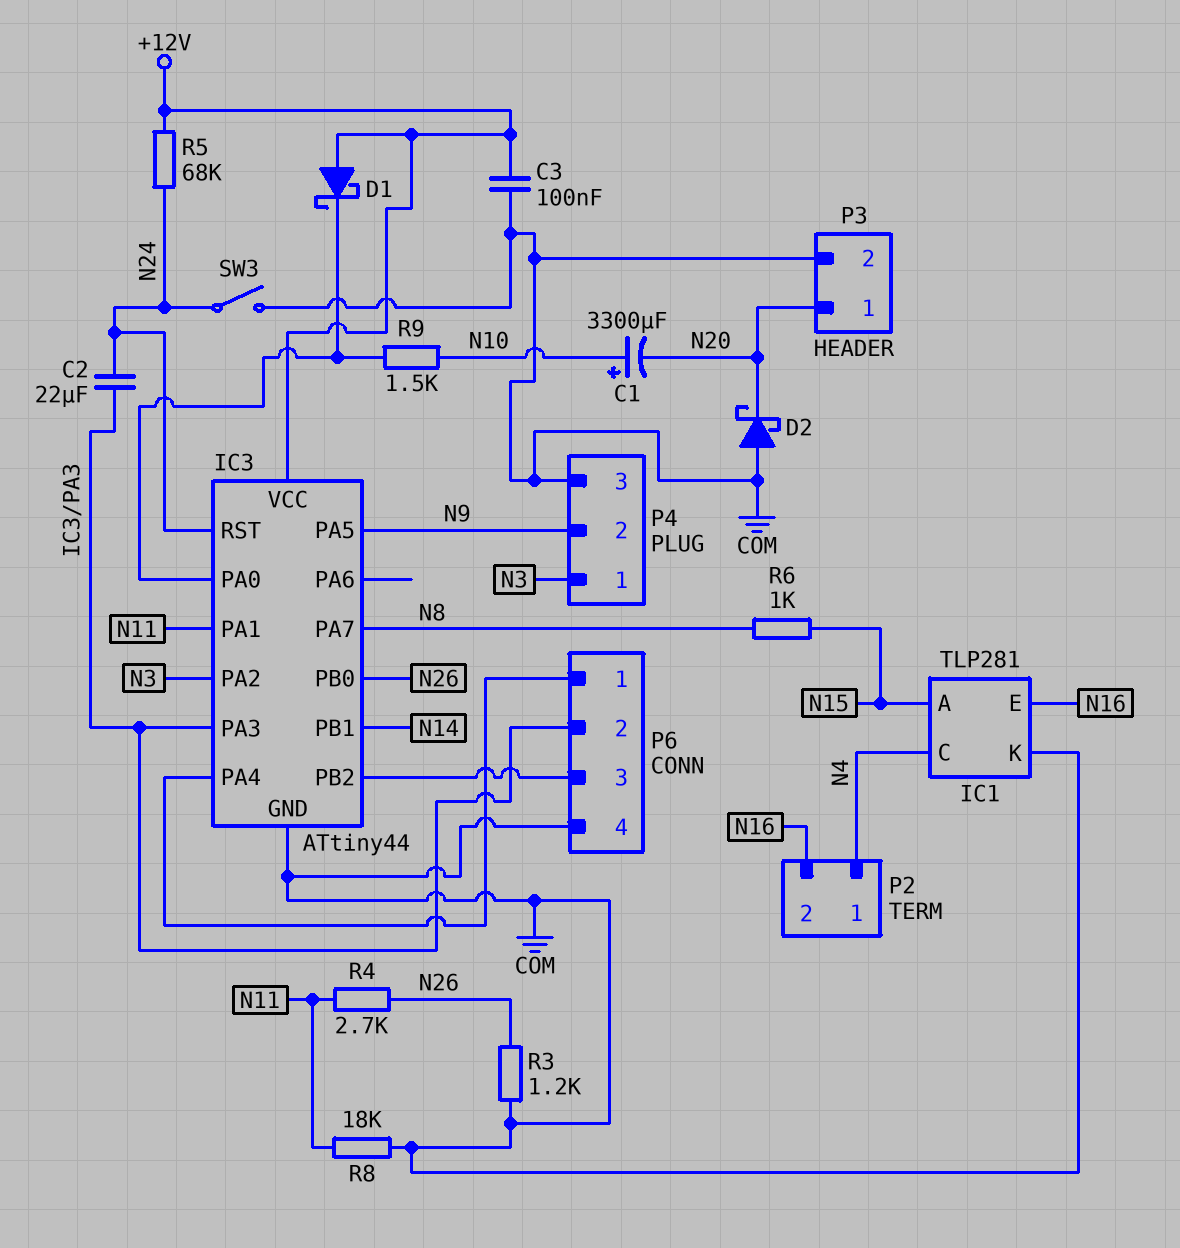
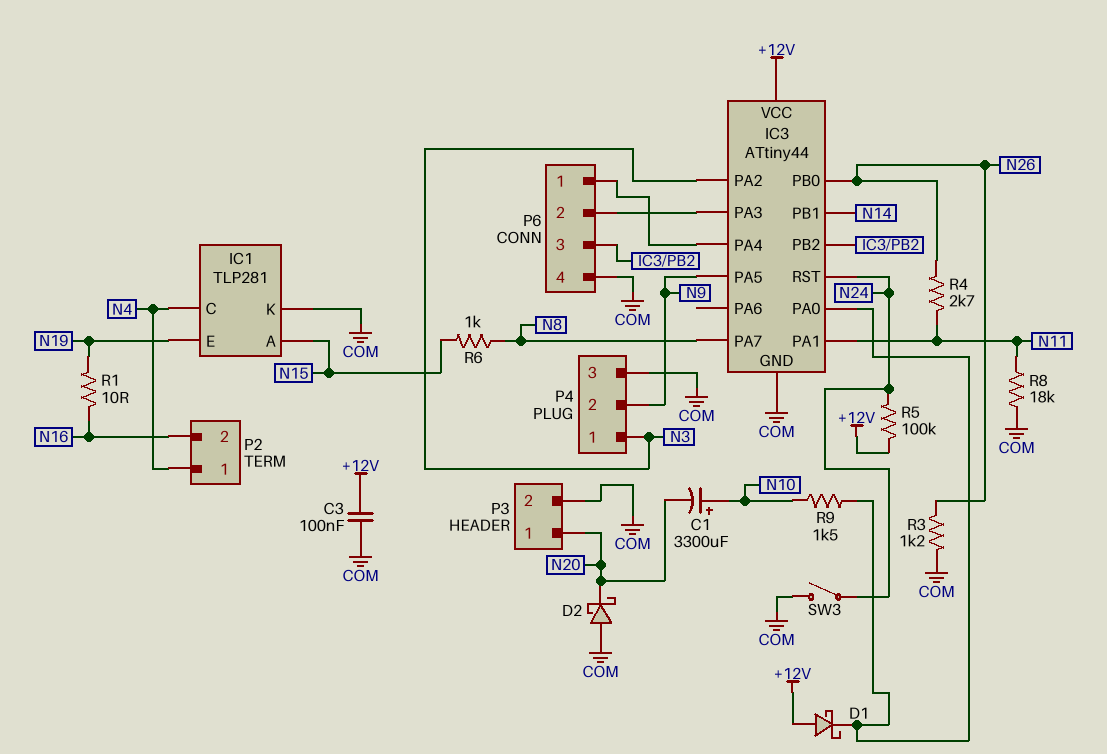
C2: 22uF (IC3/PA3, N24) -> none
IC1 pin E: N16 -> N19
R1: none -> 10 (N16, N19)
R5: 68k (+12V, N24) -> 100k (+12V, N24)

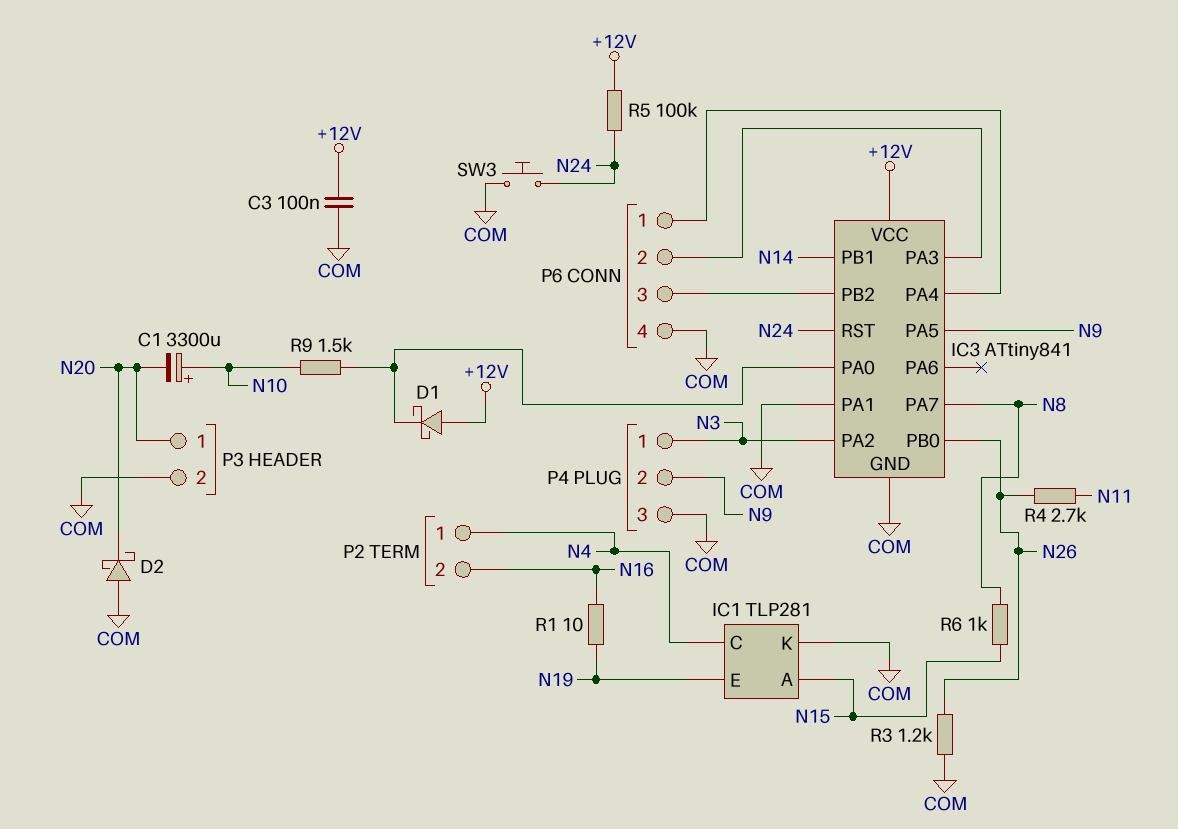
IC3: ATtiny44 -> ATtiny841
IC3 pin PA1: N11 -> COM
R8: 18k (COM, N11) -> none
SW3: switch (COM, N24) -> button (COM, N24)

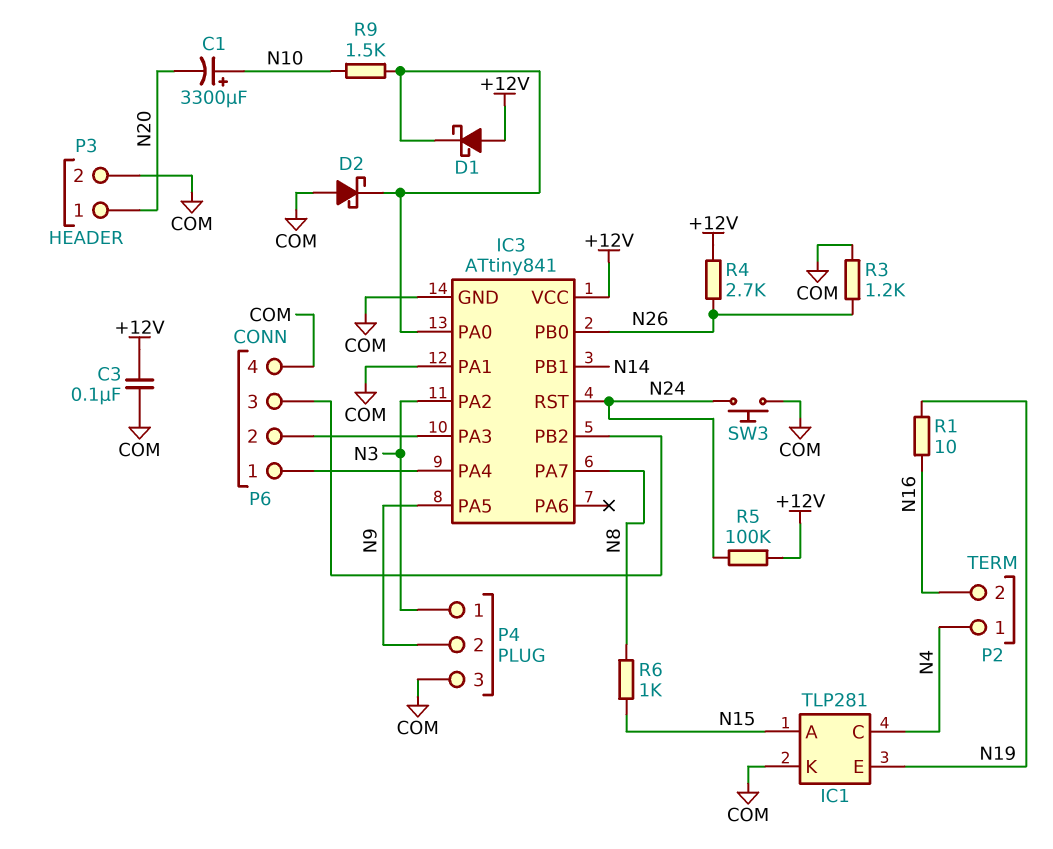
D2: schottky (A COM, K N20) -> schottky (A COM, K IC3/PA0)
R4: 2.7k (N11, N26) -> 2.7k (+12V, N26)

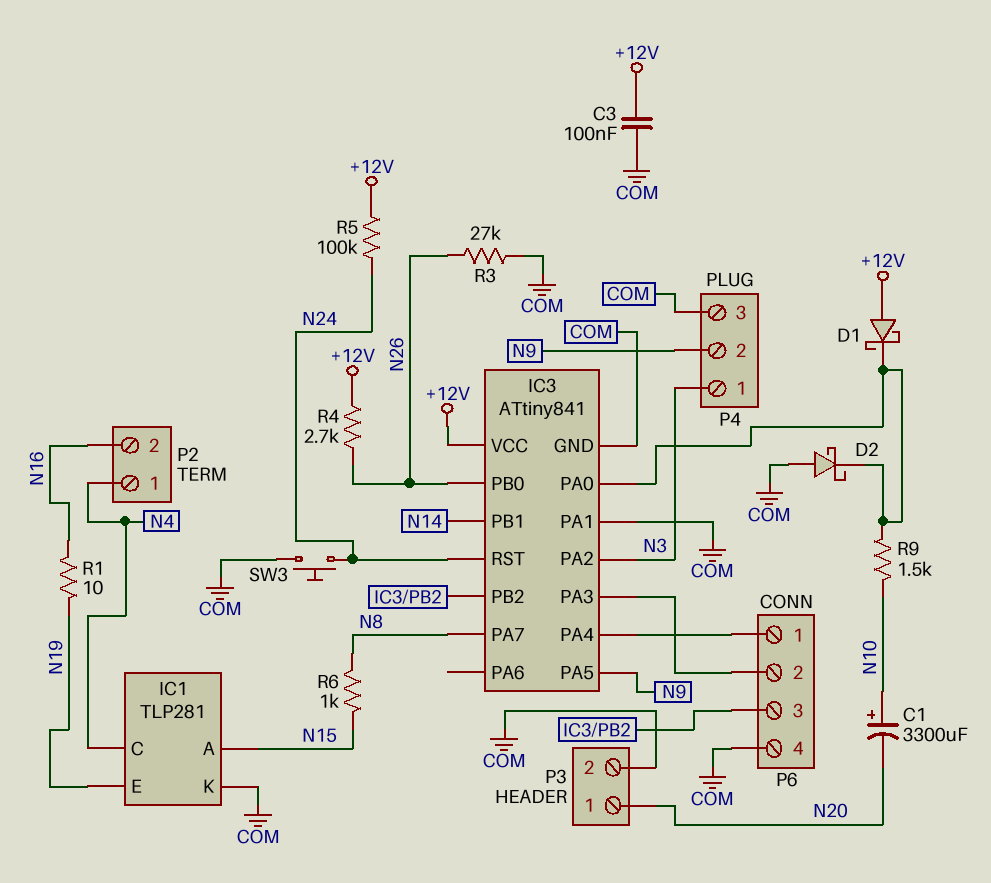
R3: 1.2k (COM, N26) -> 27k (COM, N26)

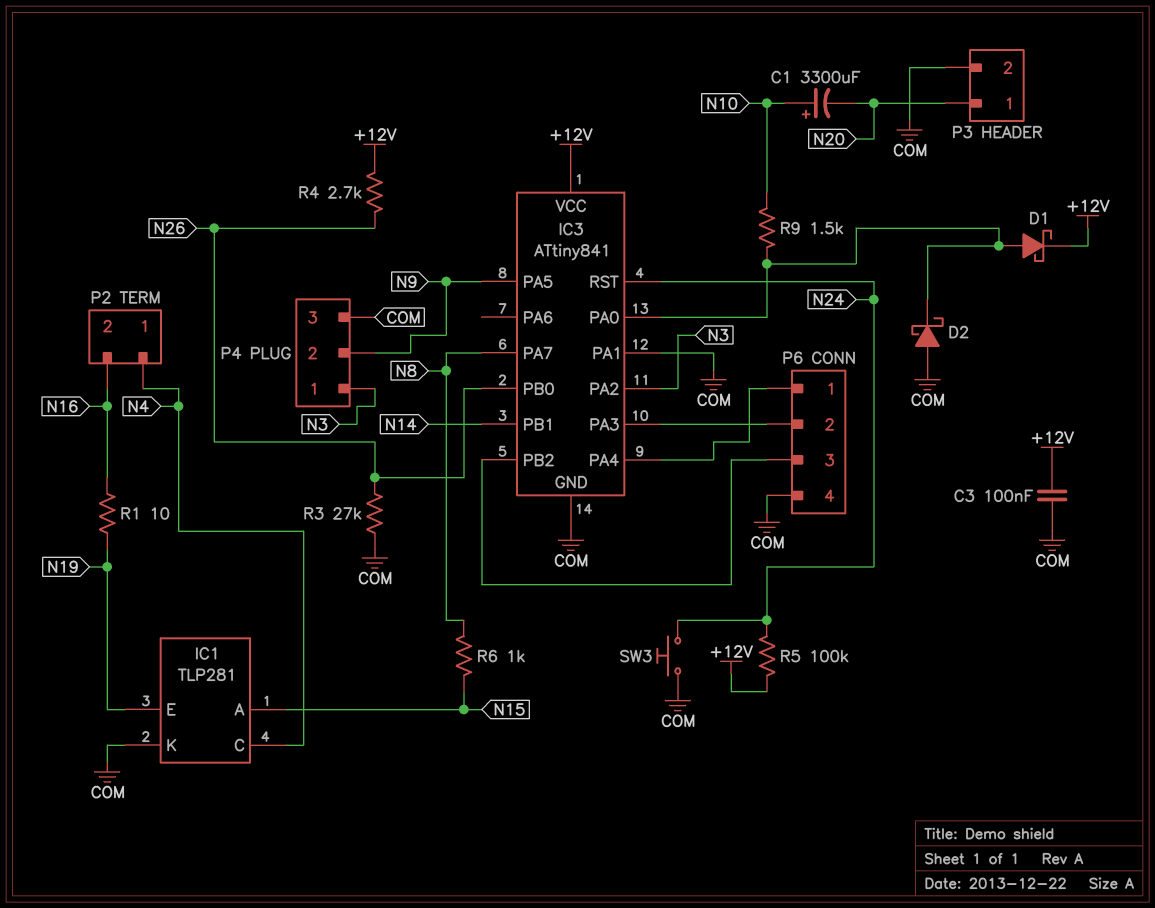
D1: schottky (A +12V, K IC3/PA0) -> schottky (A IC3/PA0, K +12V)

